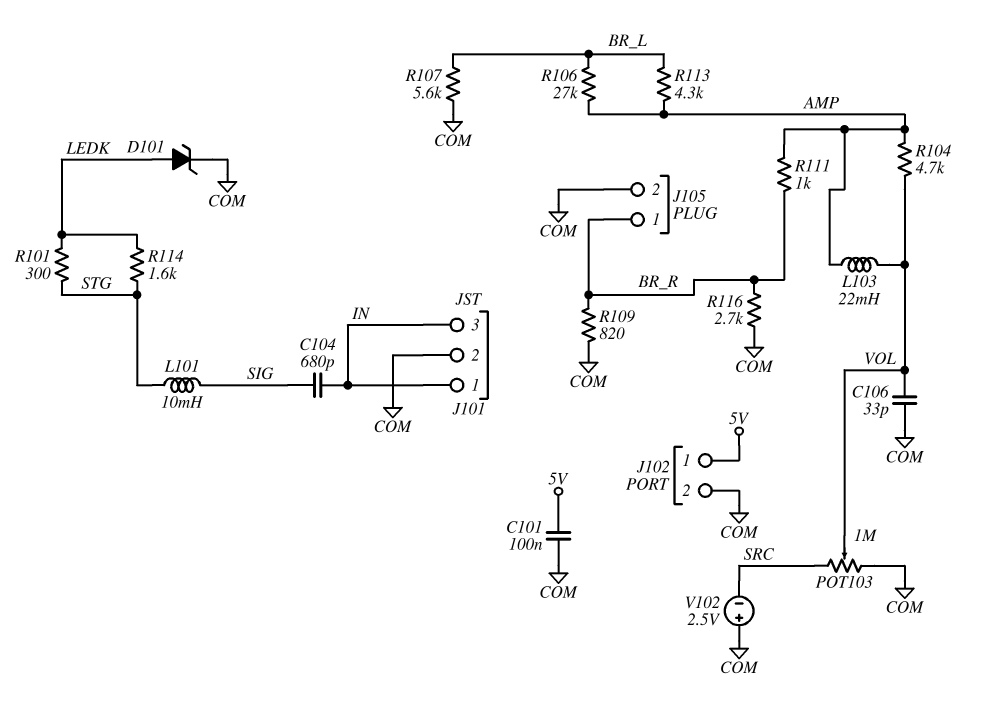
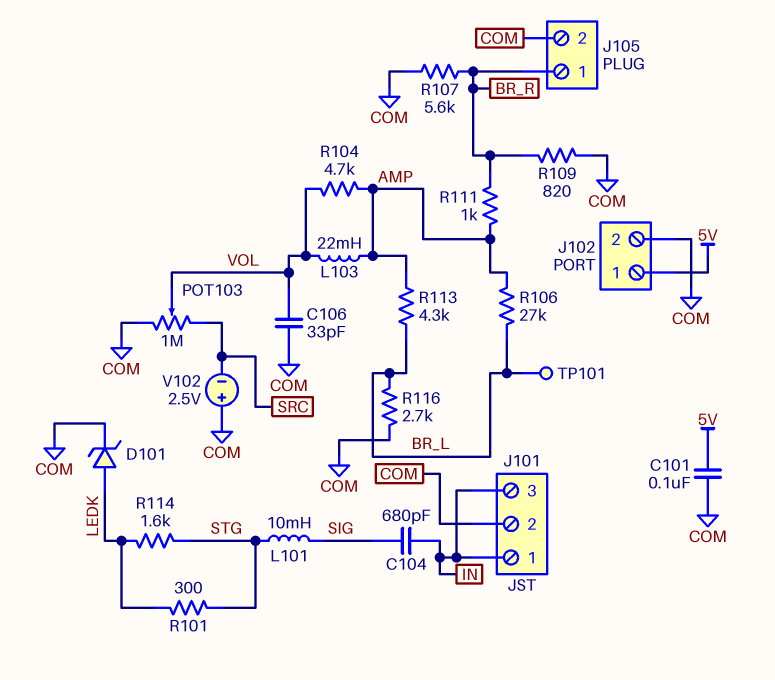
R107: 5.6k (BR_L, COM) -> 5.6k (BR_R, COM)
R116: 2.7k (BR_R, COM) -> 2.7k (BR_L, COM)
TP101: none -> test point (BR_L)

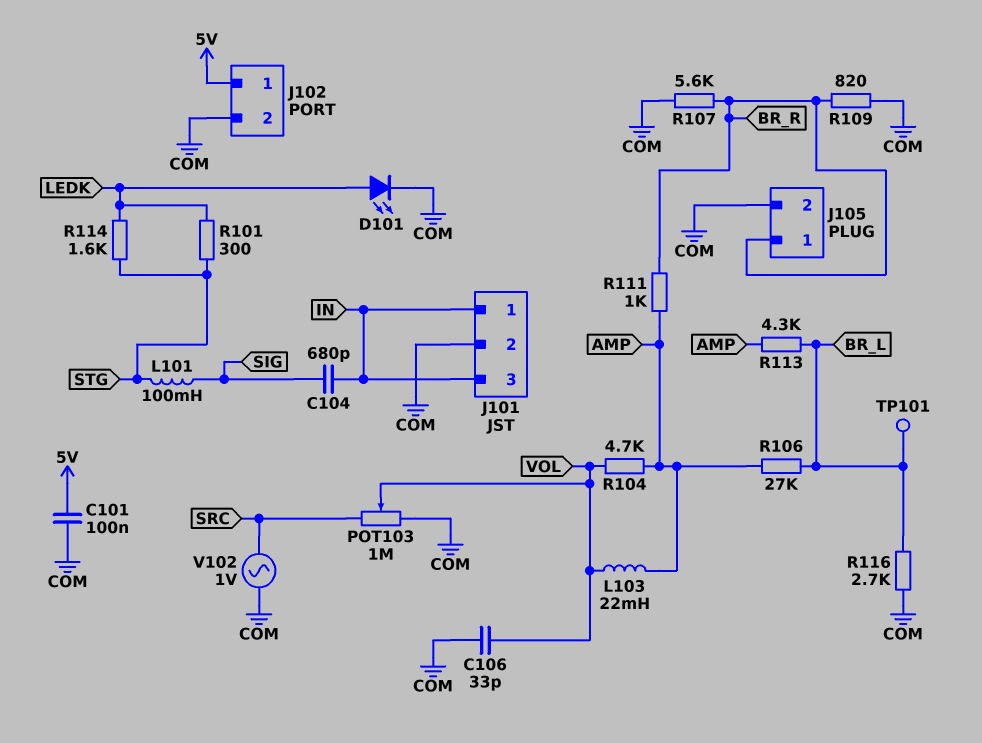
D101: zener (A LEDK, K COM) -> LED (A LEDK, K COM)
L101: 10mH (SIG, STG) -> 100mH (SIG, STG)
V102: 2.5V (plus COM, minus SRC) -> AC 1V (COM, SRC)

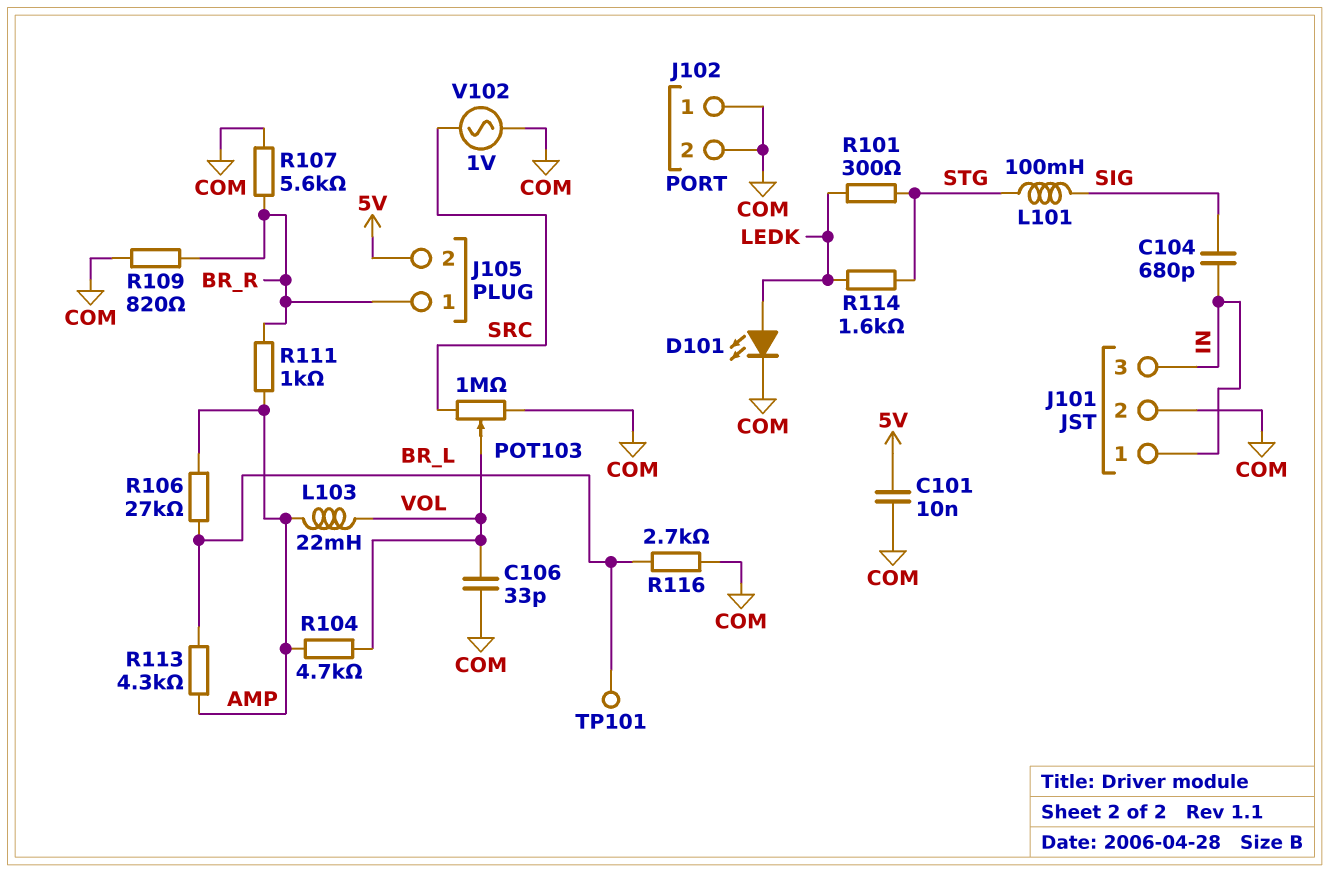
C101: 100nF (5V, COM) -> 10nF (5V, COM)
J102 pin 1: 5V -> COM
J105 pin 2: COM -> 5V

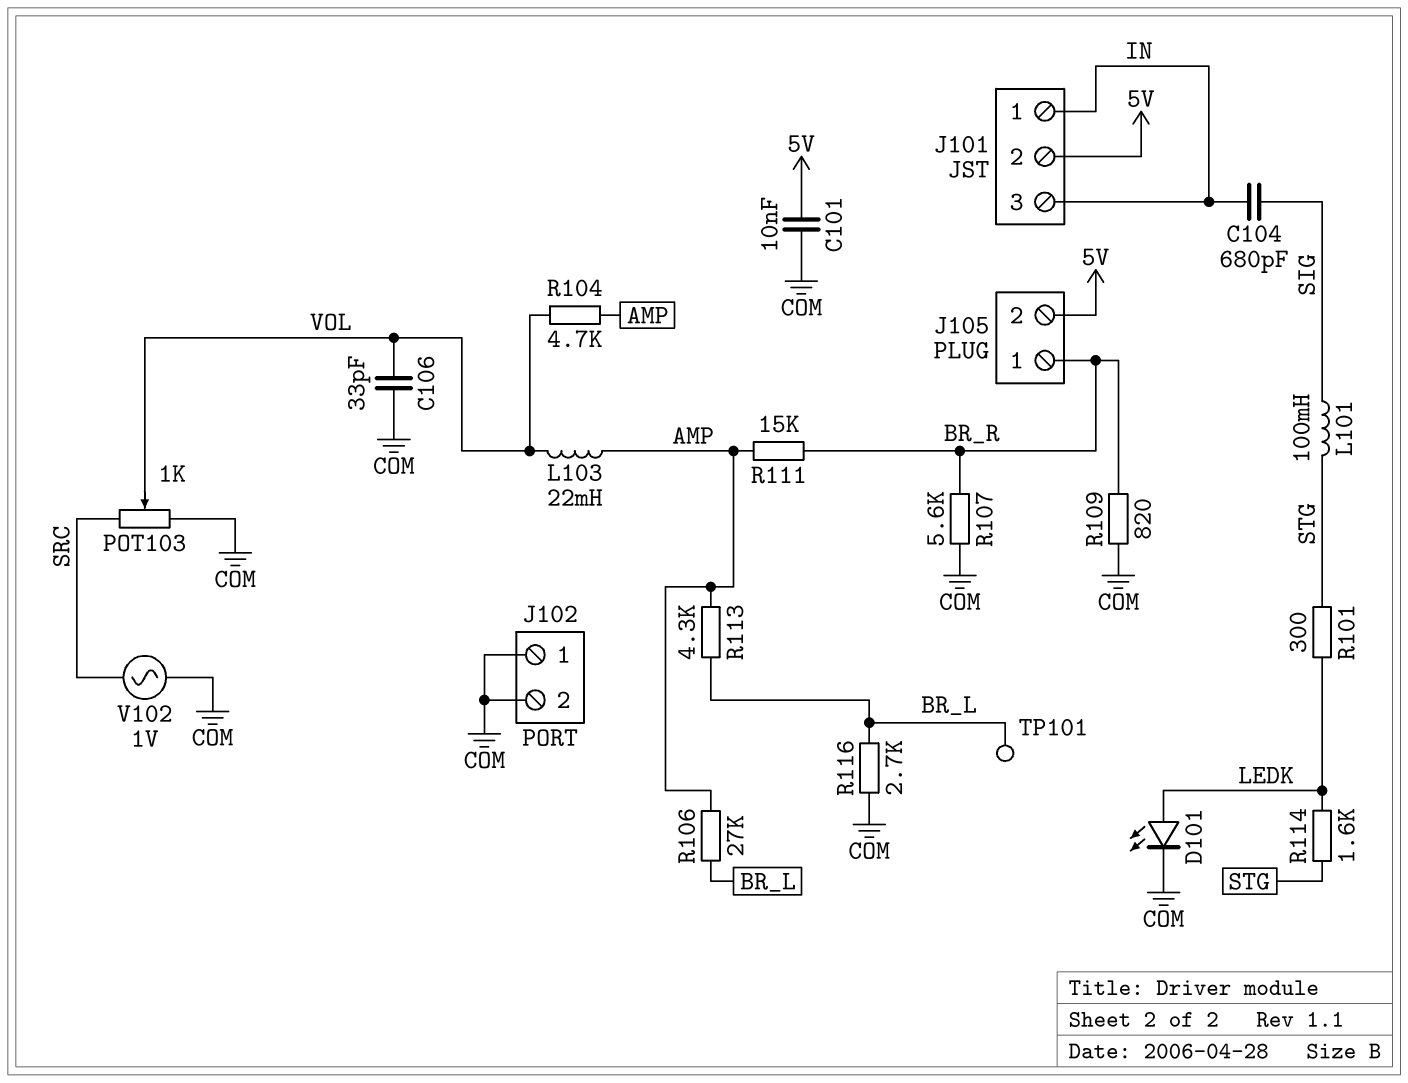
J101 pin 2: COM -> 5V
POT103: 1M (COM, SRC, wiper VOL) -> 1k (COM, SRC, wiper VOL)
R111: 1k (AMP, BR_R) -> 15k (AMP, BR_R)

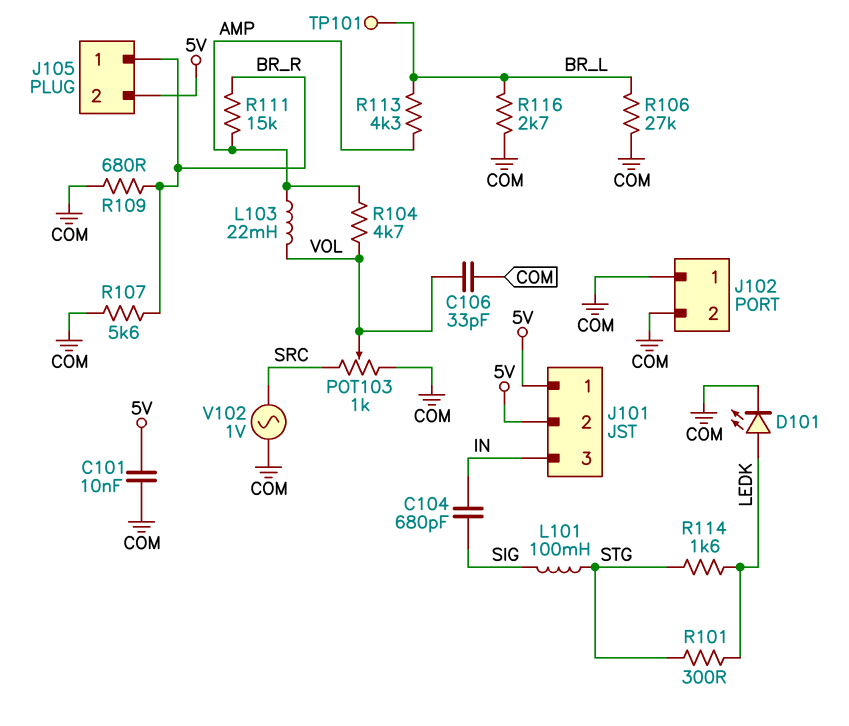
J101 pin 1: IN -> 5V
R106: 27k (AMP, BR_L) -> 27k (BR_L, COM)
R109: 820 (BR_R, COM) -> 680 (BR_R, COM)

